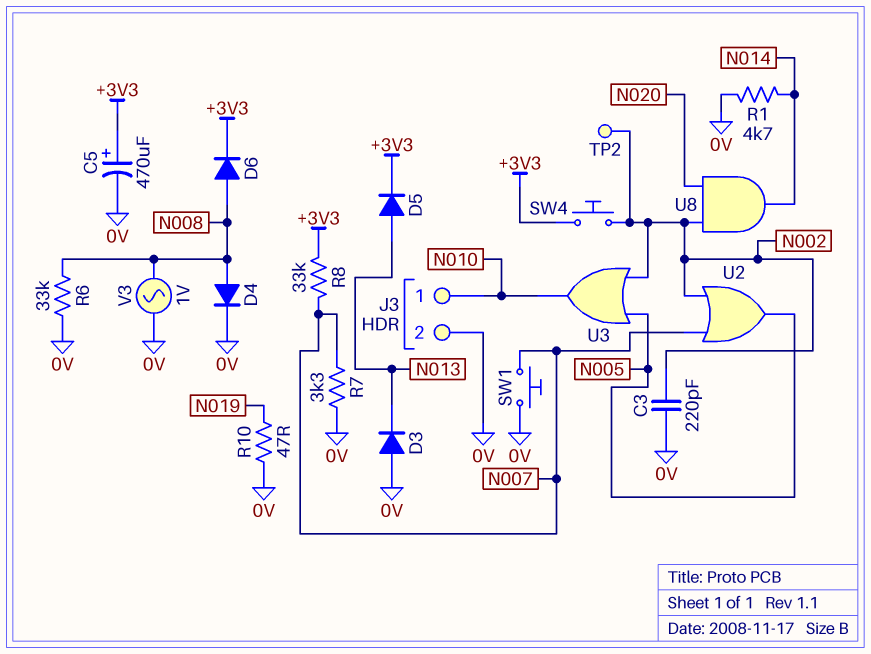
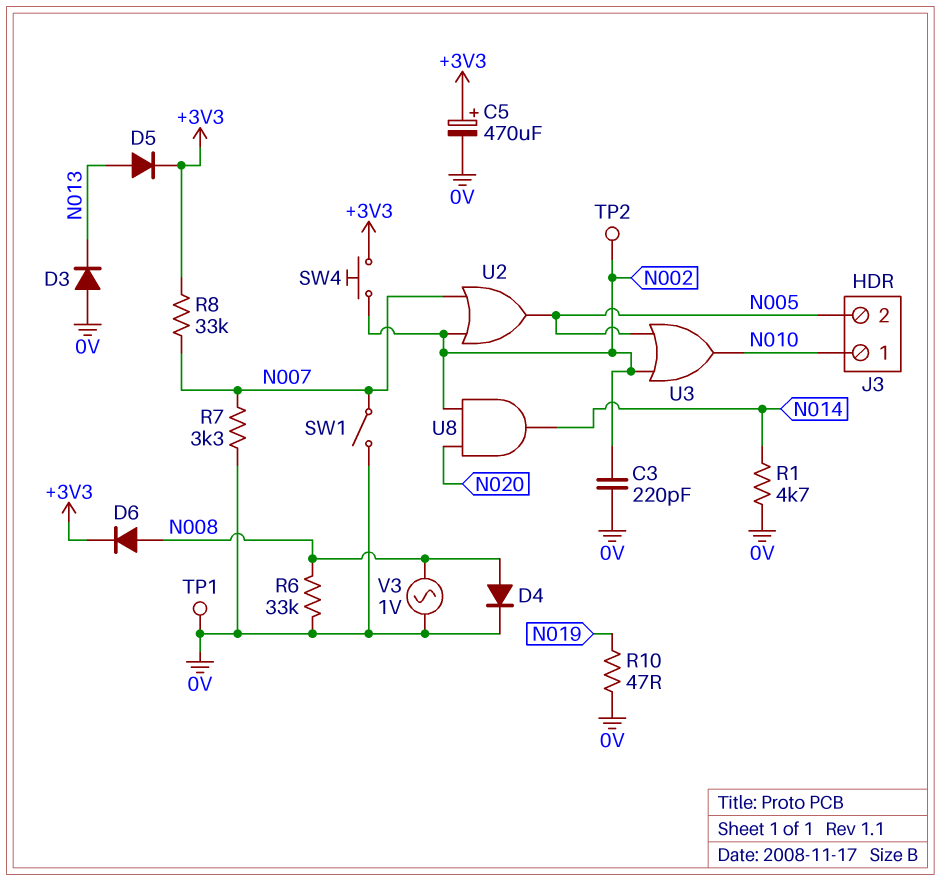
J3 pin 2: 0V -> N005
SW1: button (0V, N007) -> switch (0V, N007)
TP1: none -> test point (0V)

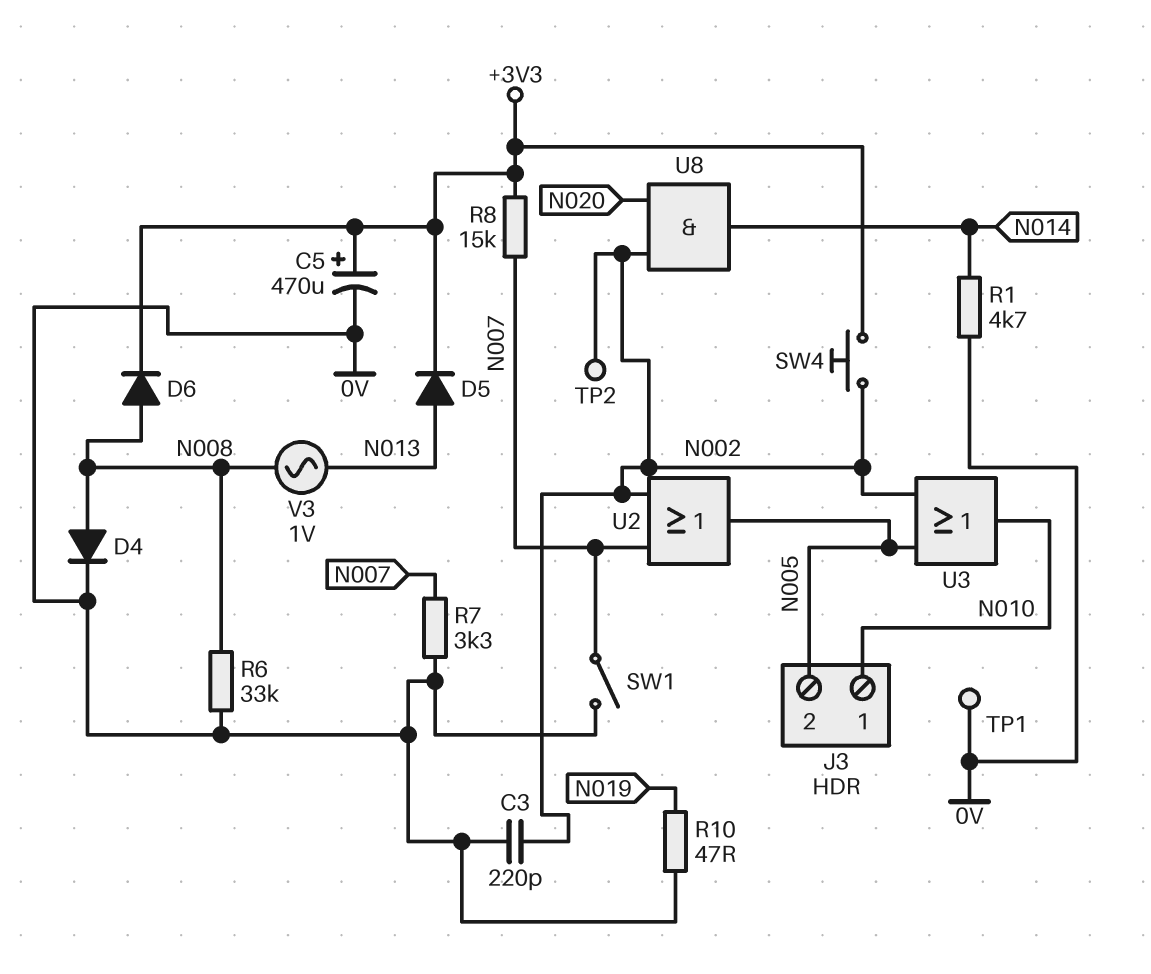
D3: diode (A 0V, K N013) -> none
R8: 33k (+3V3, N007) -> 15k (+3V3, N007)
V3: AC 1V (0V, N008) -> AC 1V (N008, N013)

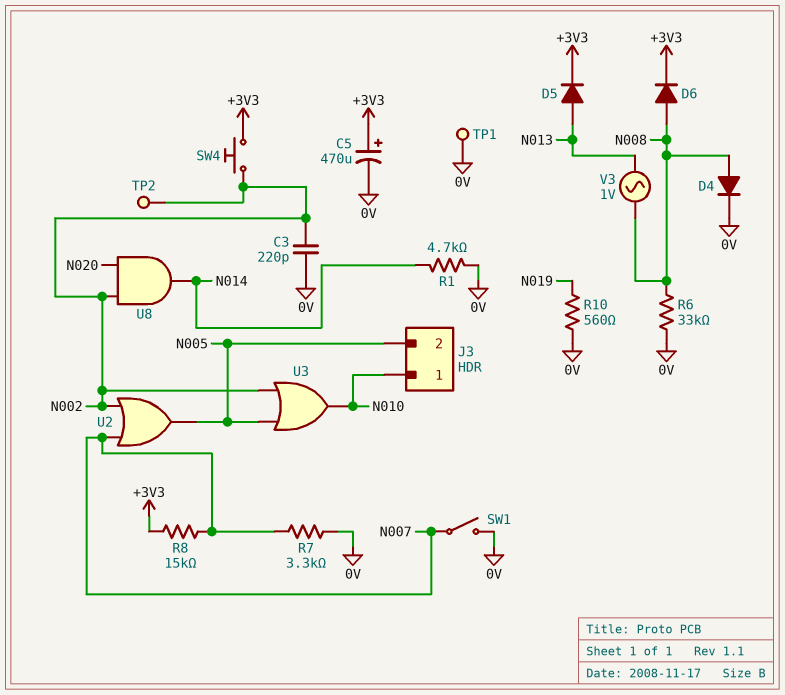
R10: 47 (0V, N019) -> 560 (0V, N019)

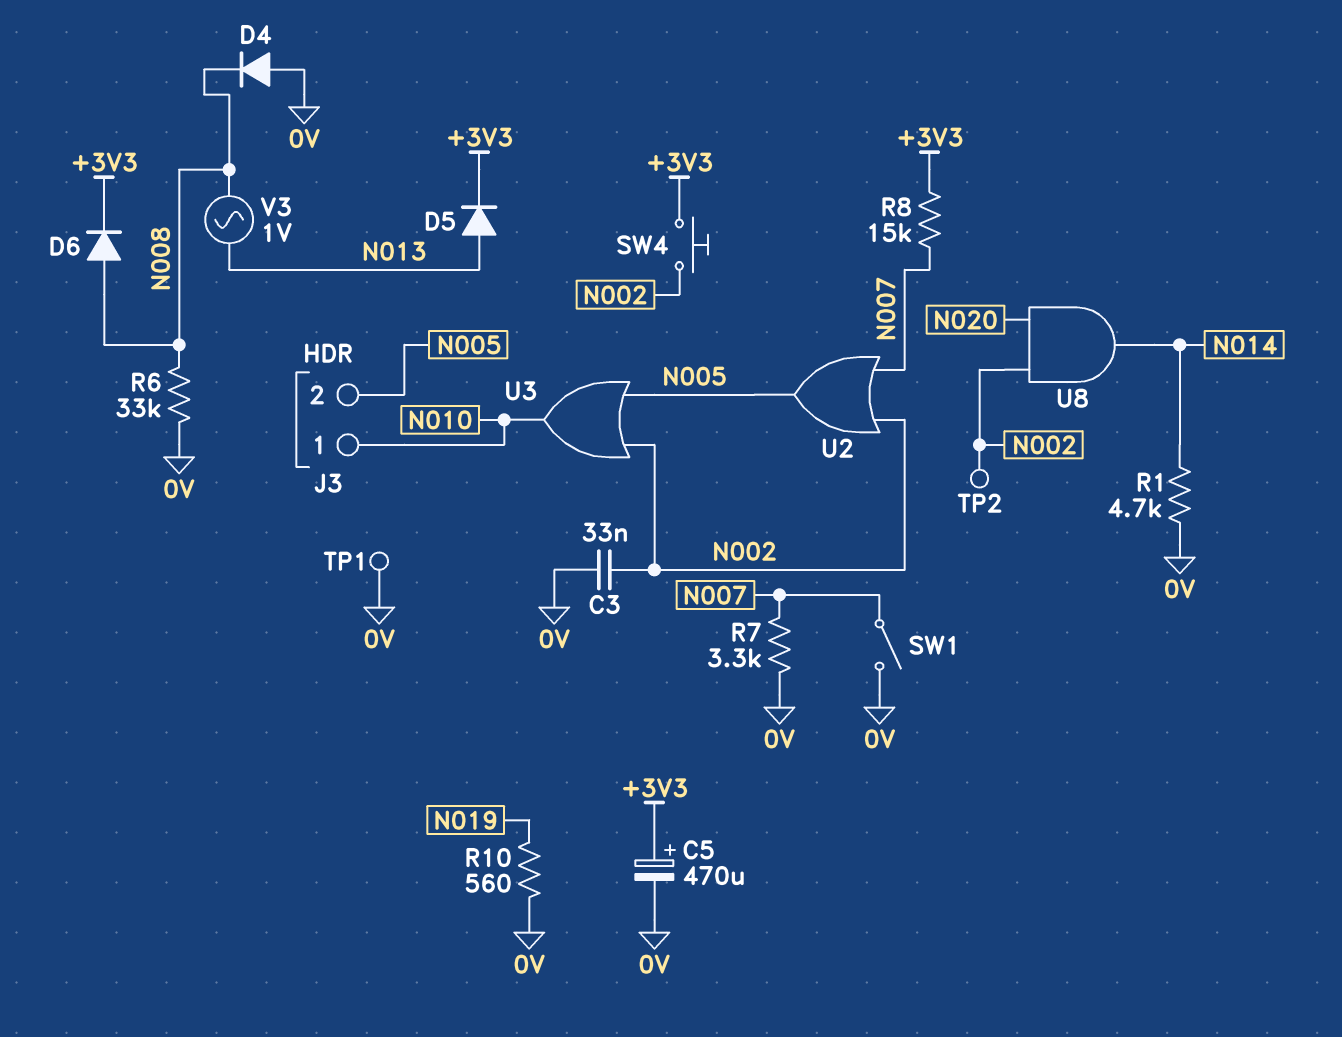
C3: 220pF (0V, N002) -> 33nF (0V, N002)
D4: diode (A N008, K 0V) -> diode (A 0V, K N008)

